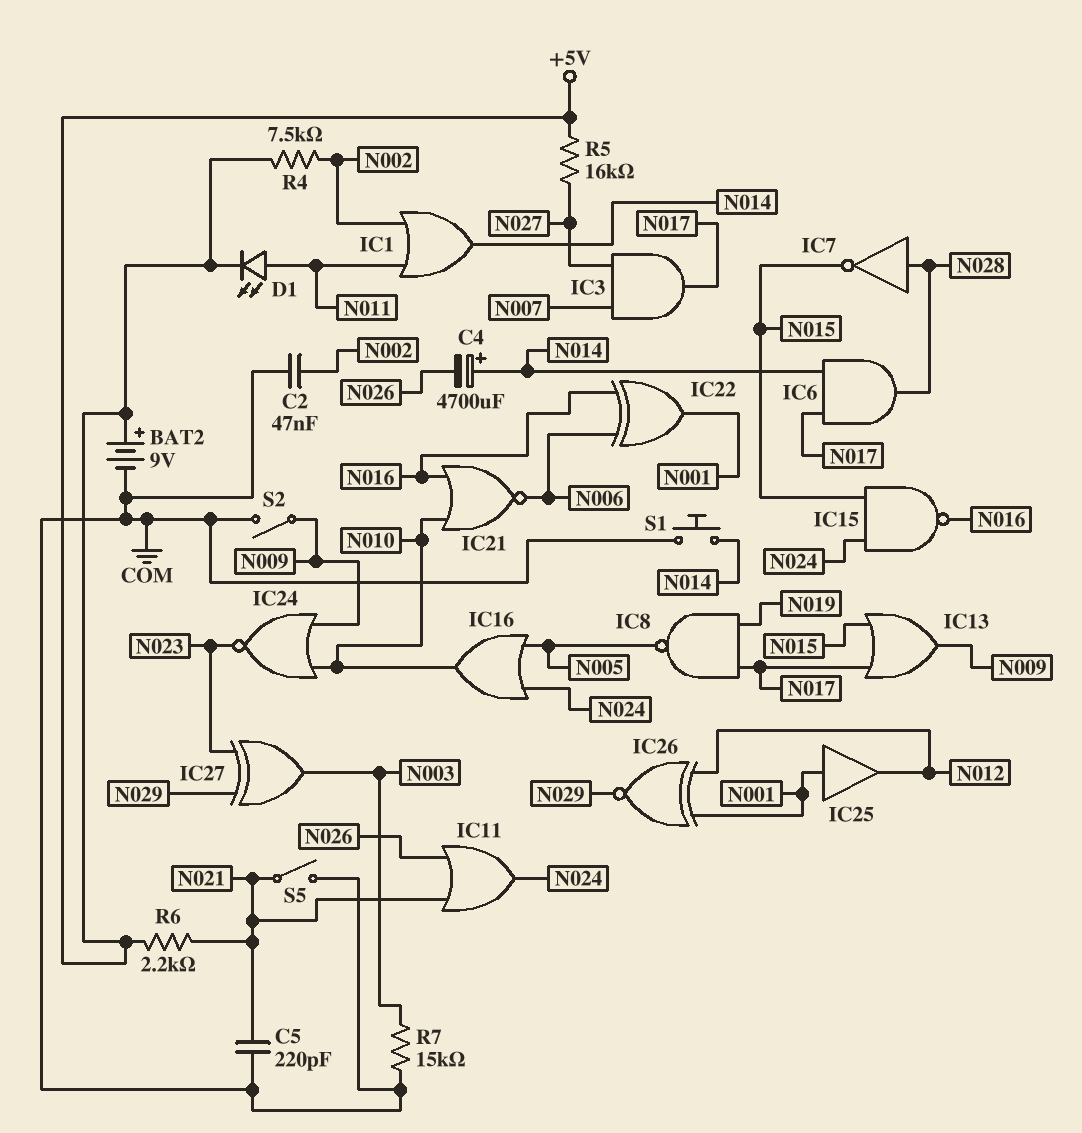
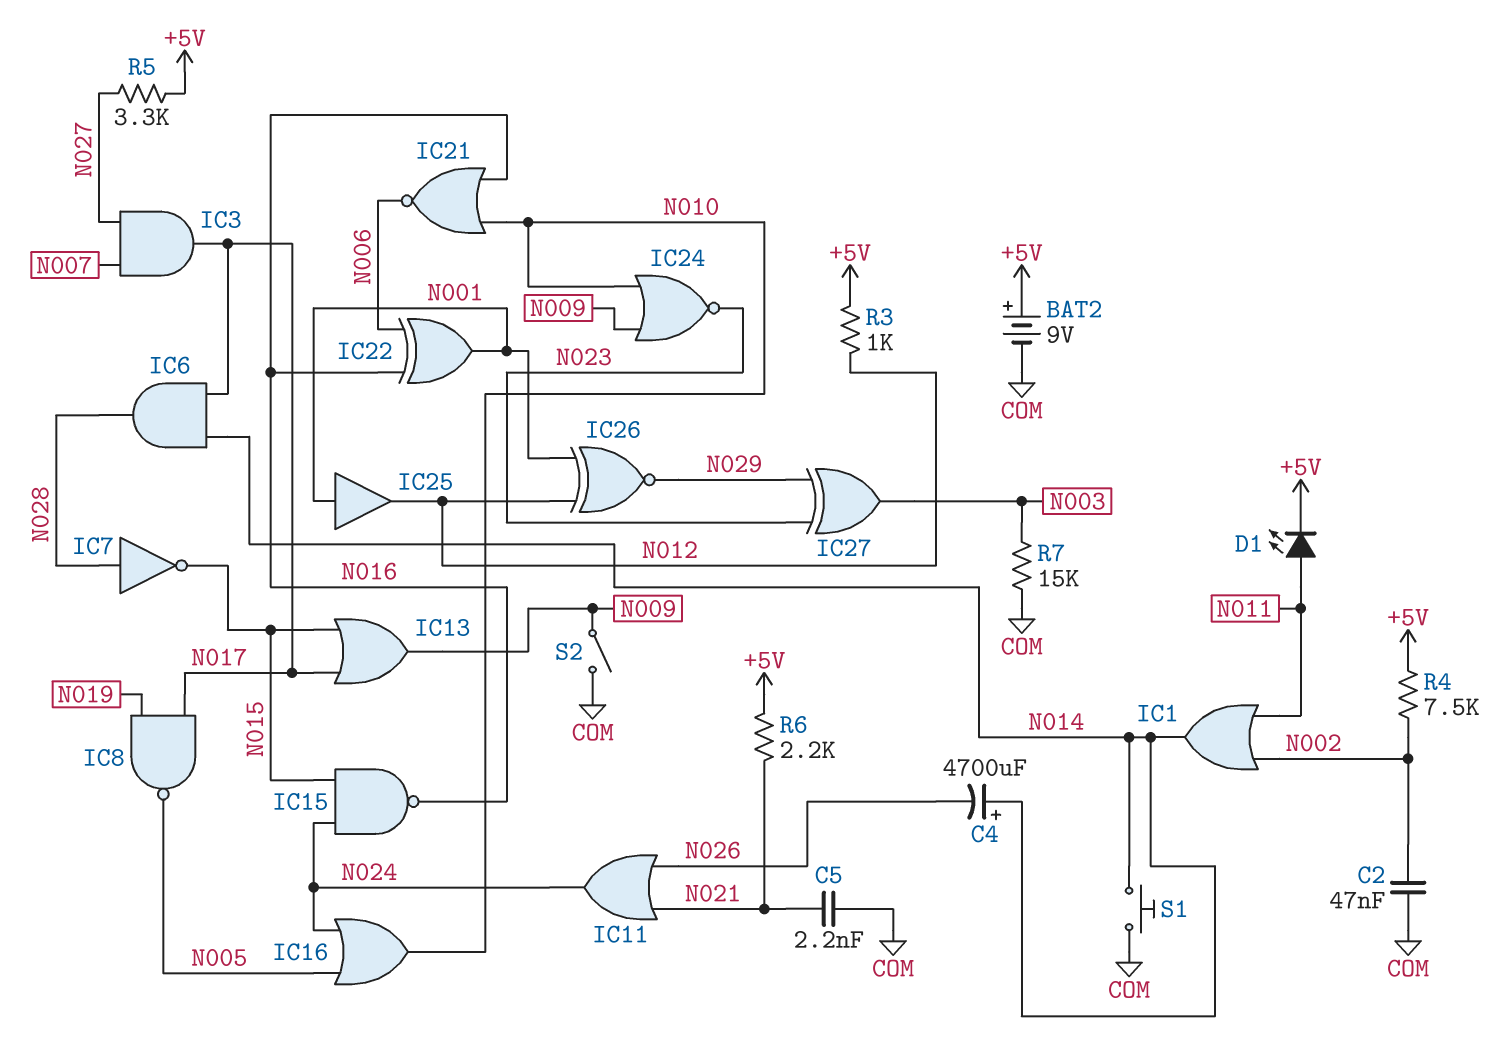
C5: 220pF (COM, N021) -> 2.2nF (COM, N021)
R3: none -> 1k (+5V, N012)
R5: 16k (+5V, N027) -> 3.3k (+5V, N027)
S5: switch (COM, N021) -> none

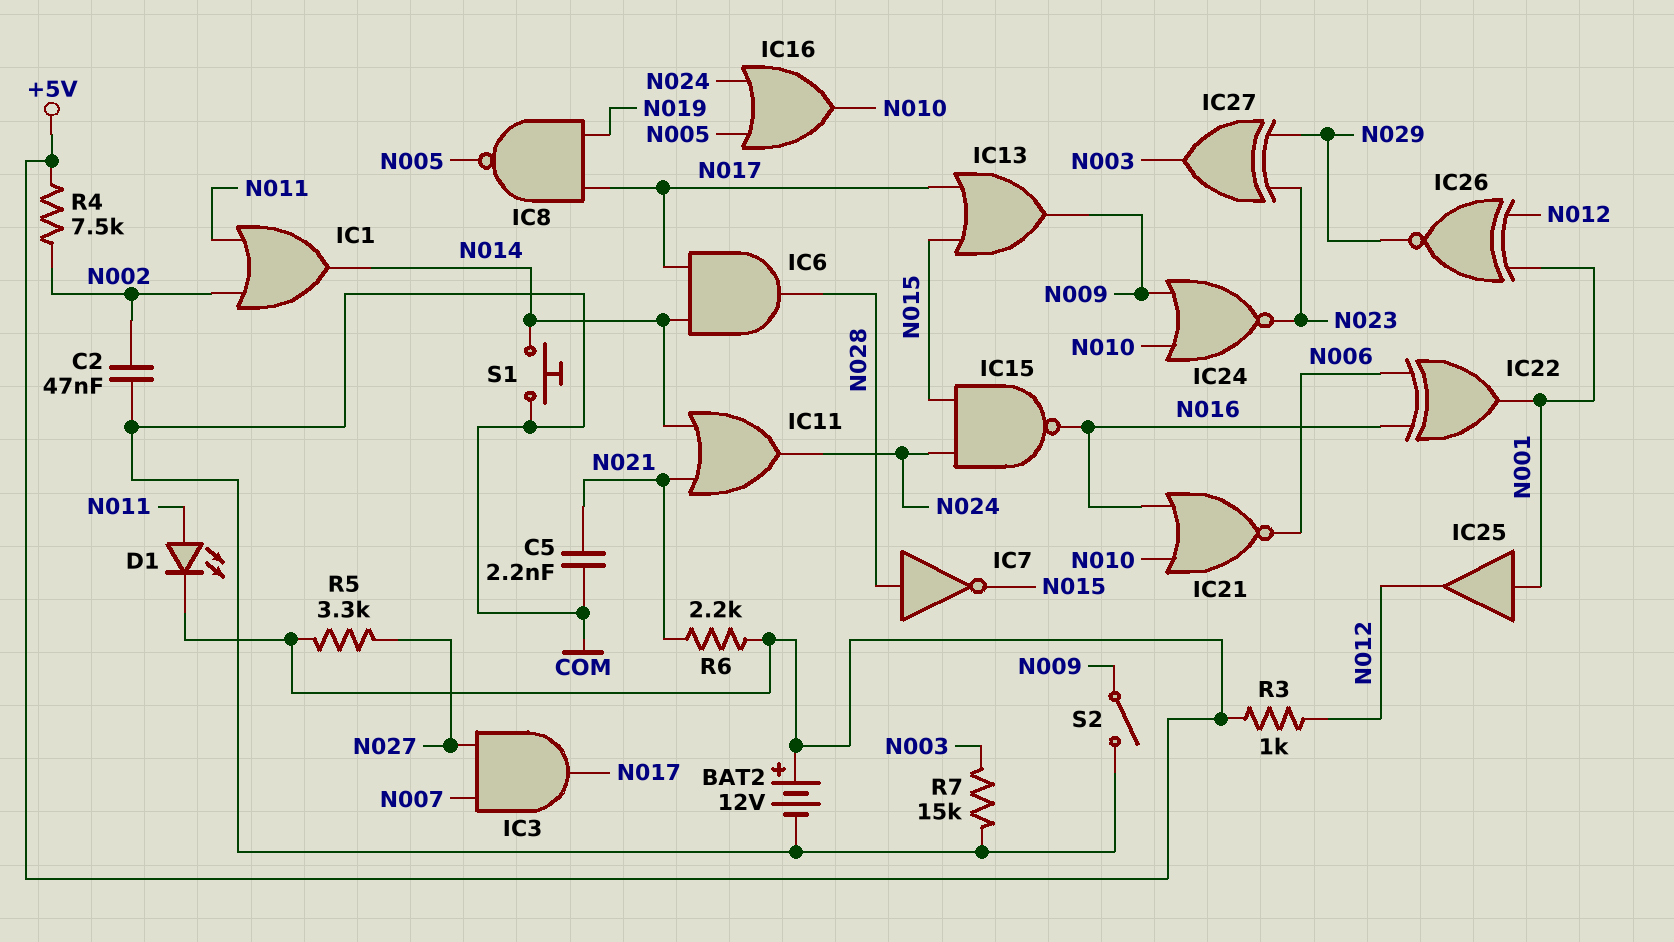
BAT2: 9V (plus +5V, minus COM) -> 12V (plus +5V, minus COM)
C4: 4700uF (plus N014, minus N026) -> none
IC11: OR (in N021, in N026, out N024) -> OR (in N014, in N021, out N024)

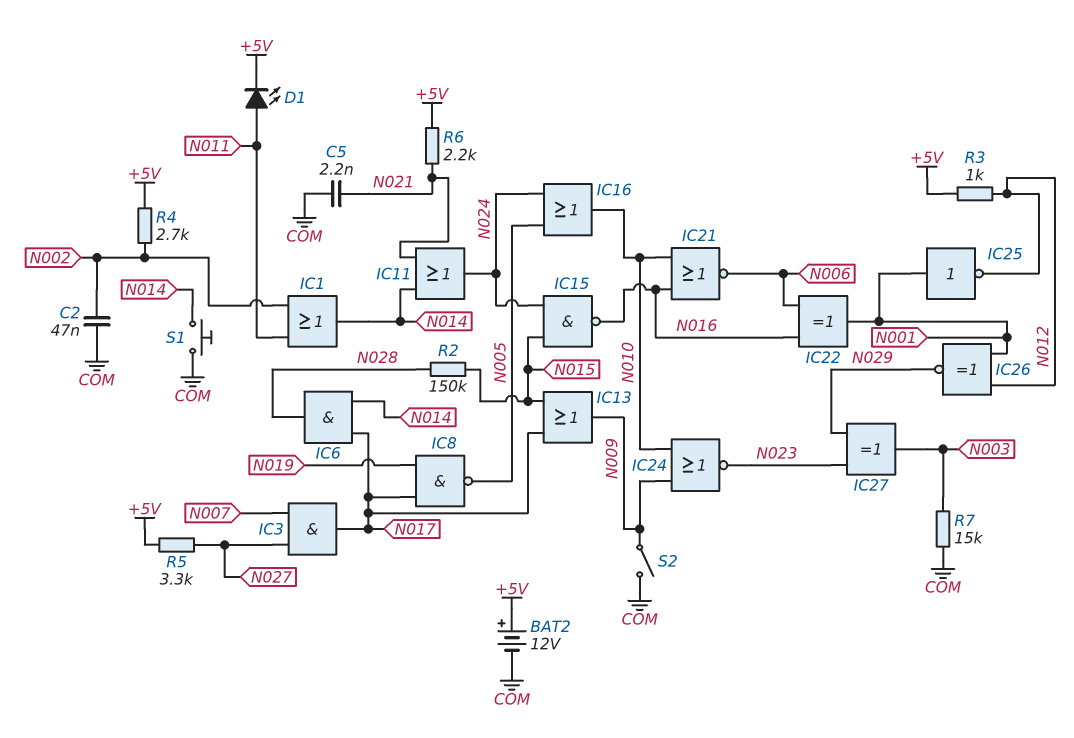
IC7: NOT (in N028, out N015) -> none
IC25: buffer (in N001, out N012) -> NOT (in N001, out N012)
R2: none -> 150k (N015, N028)
R4: 7.5k (+5V, N002) -> 2.7k (+5V, N002)

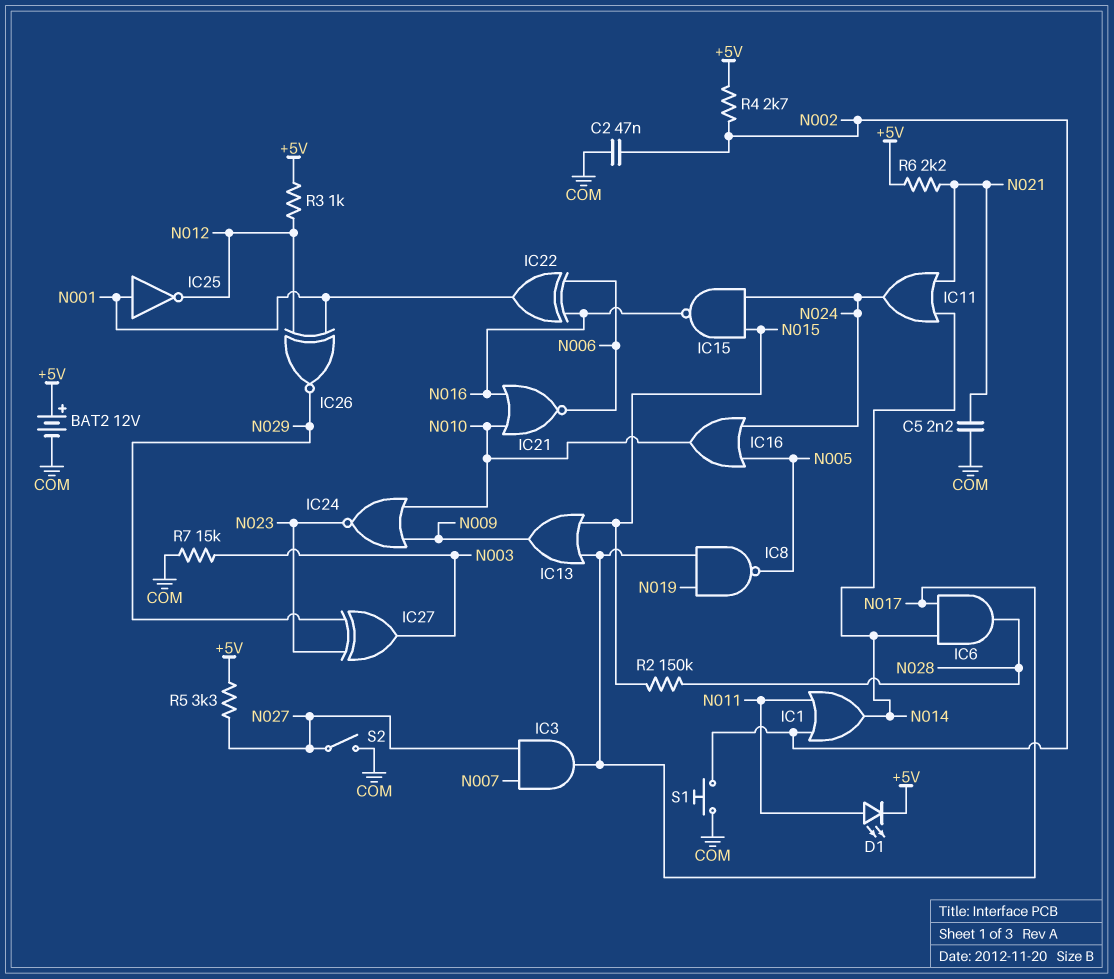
S1: button (COM, N014) -> button (COM, N002)
S2: switch (COM, N009) -> switch (COM, N027)

